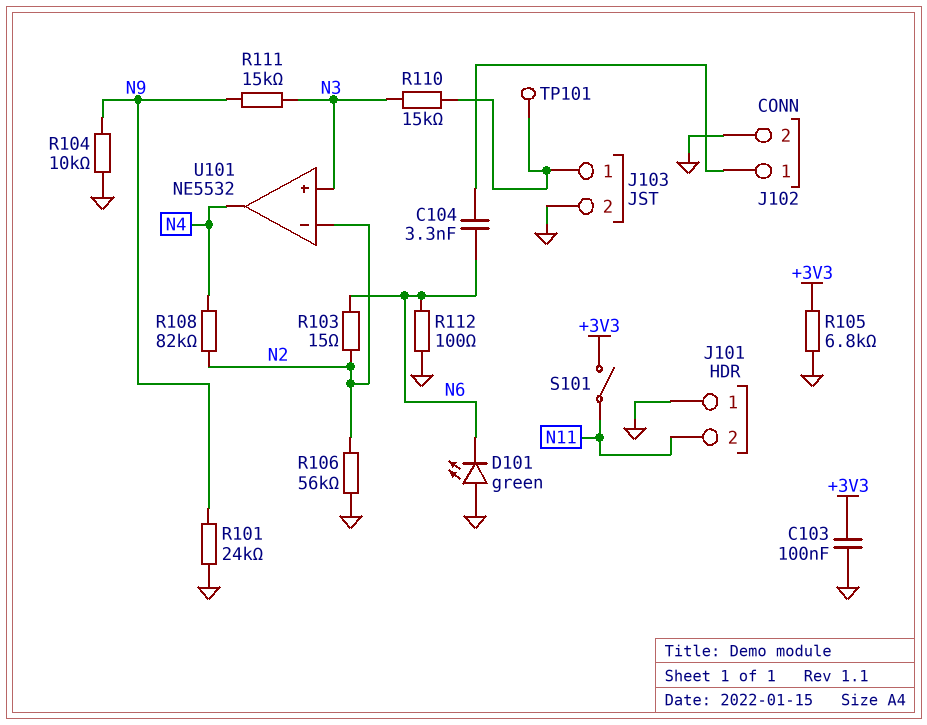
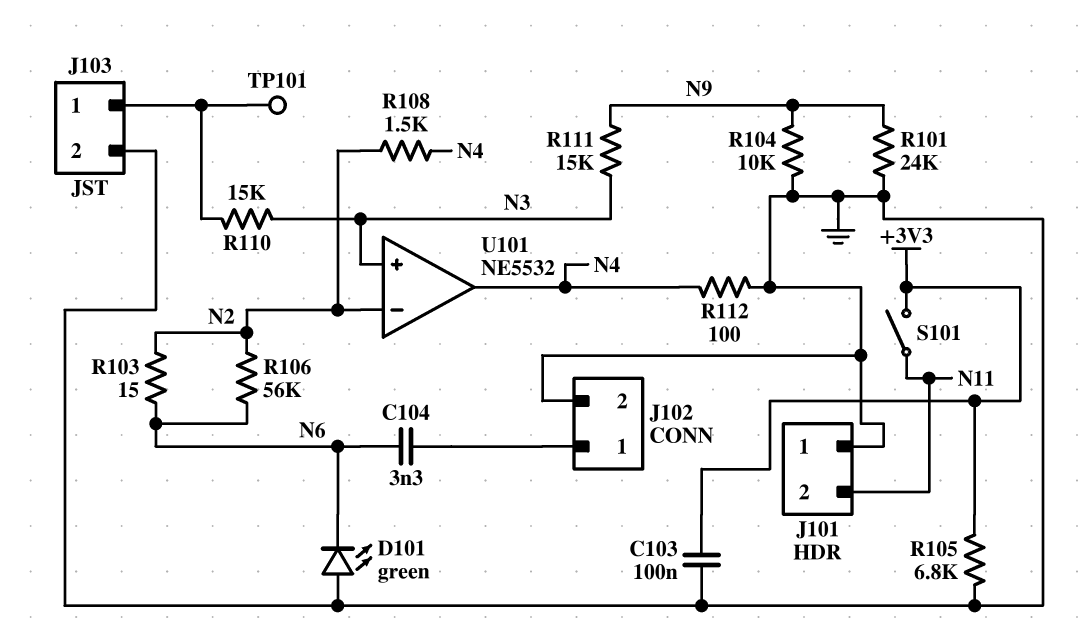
R106: 56k (GND, N2) -> 56k (N2, N6)
R108: 82k (N2, N4) -> 1.5k (N2, N4)
R112: 100 (GND, N6) -> 100 (GND, N4)

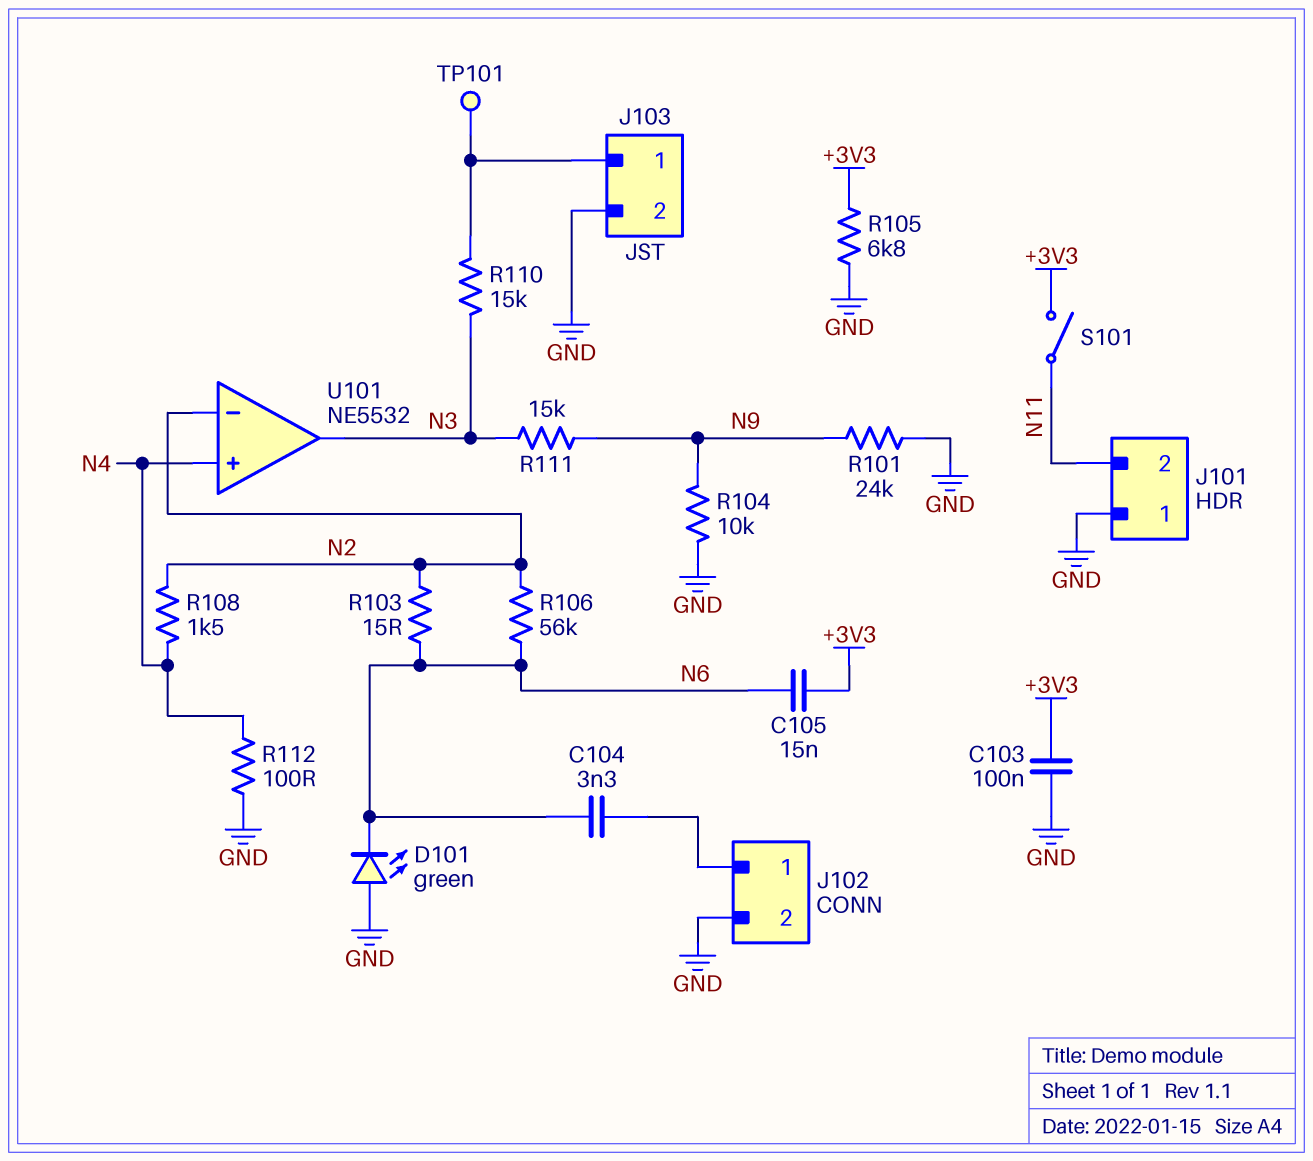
C105: none -> 15nF (+3V3, N6)
U101 pin in+: N3 -> N4
U101 pin out: N4 -> N3

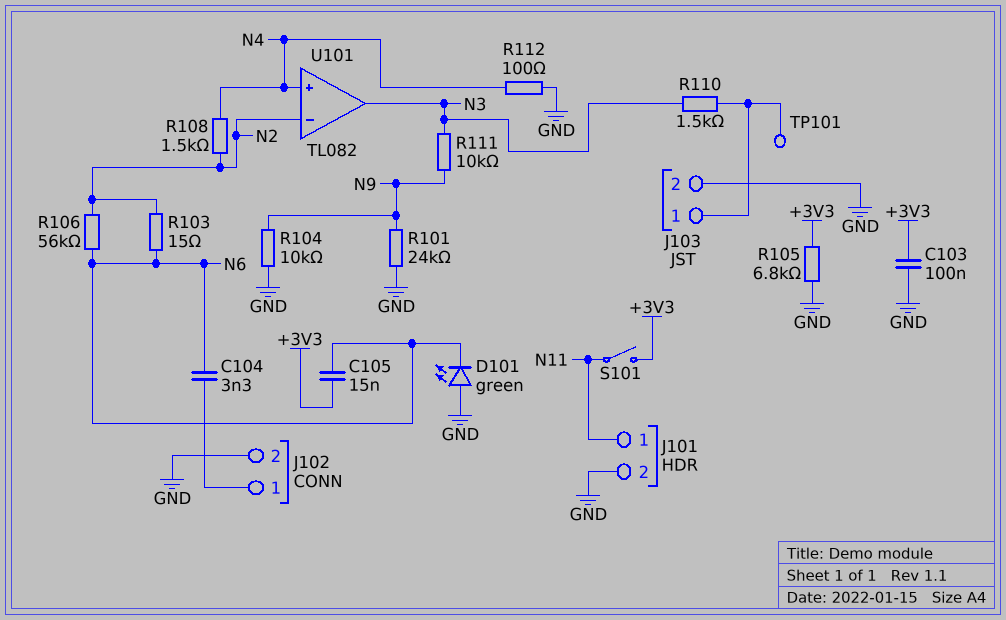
J101 pin 1: GND -> N11
J101 pin 2: N11 -> GND
R110: 15k (J103/1, N3) -> 1.5k (J103/1, N3)
R111: 15k (N3, N9) -> 10k (N3, N9)
U101: NE5532 -> TL082

